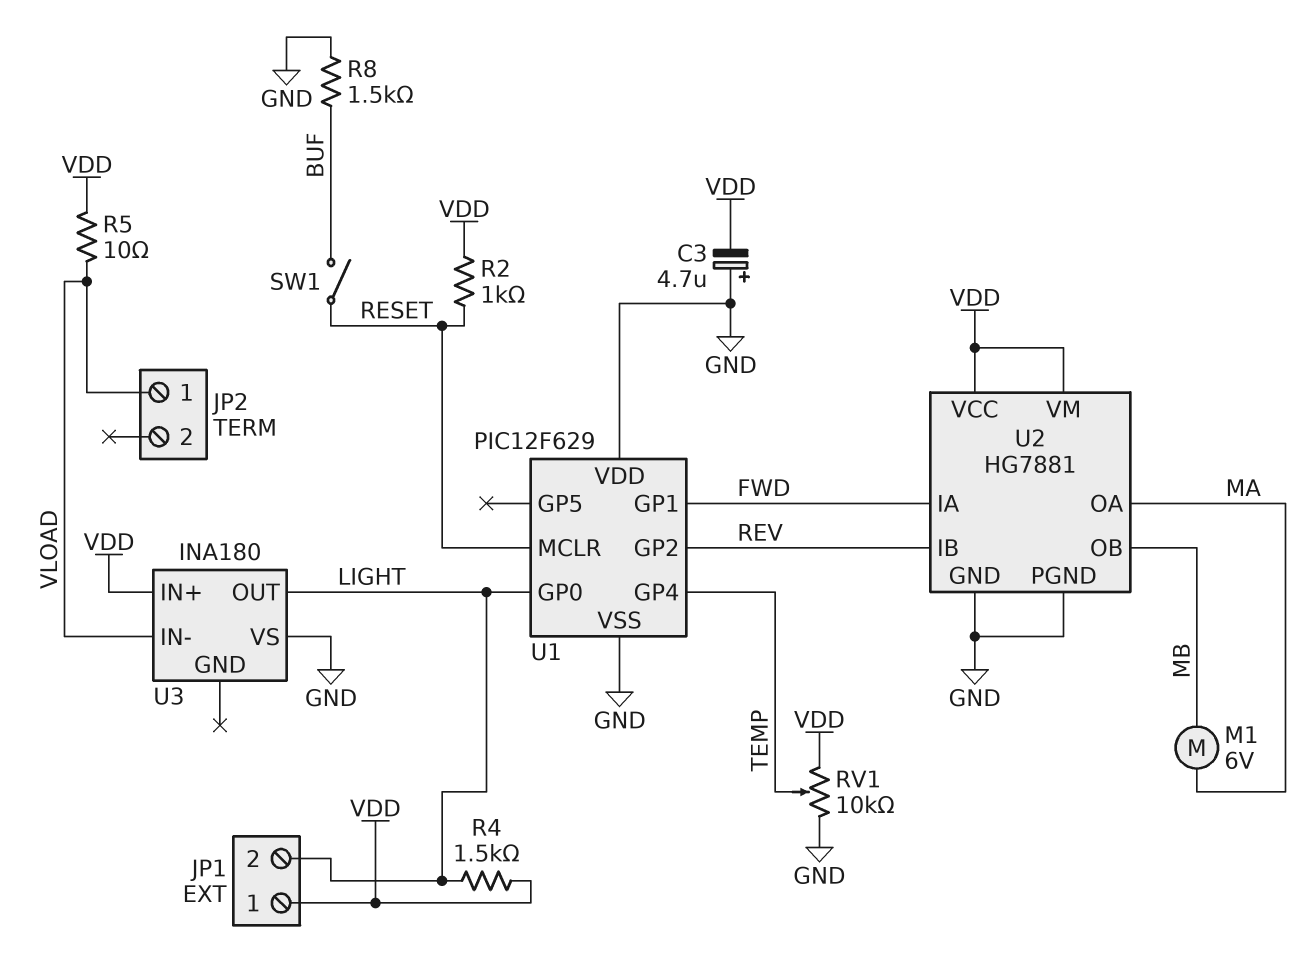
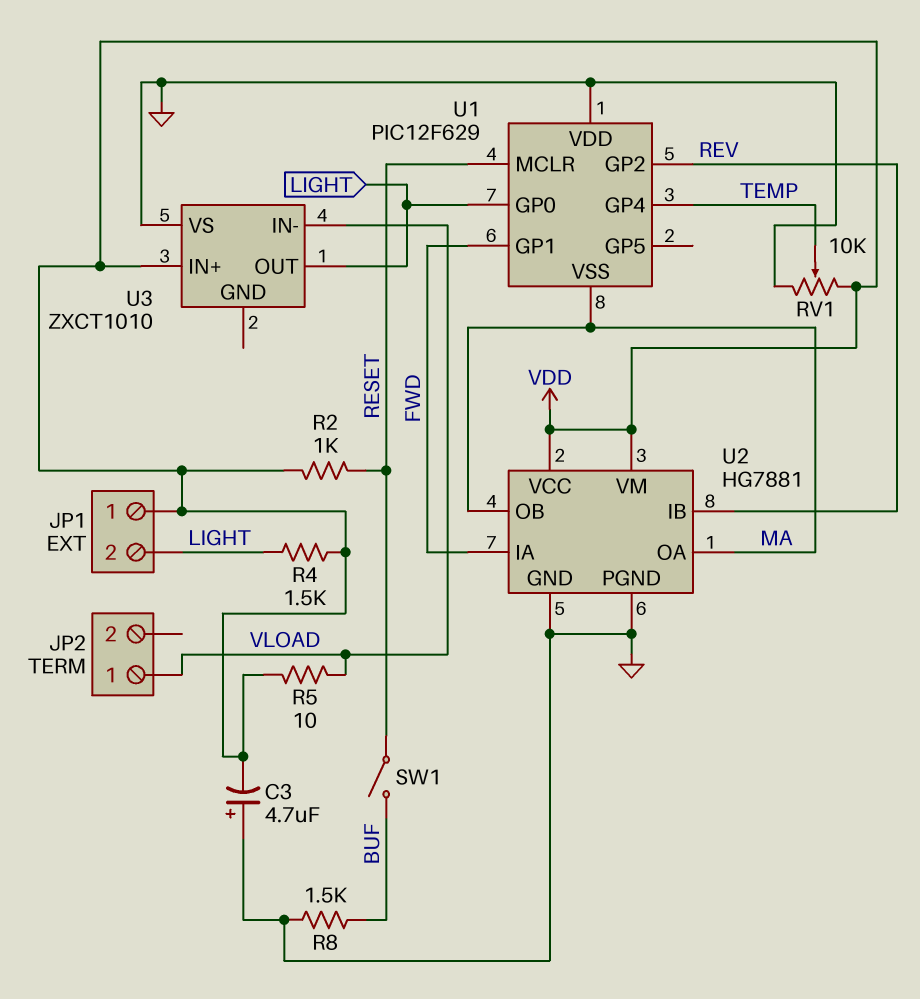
M1: motor 6V (MA, MB) -> none
U1 pin VSS: GND -> MA
U2 pin OB: MB -> MA
U3: INA180 -> ZXCT1010

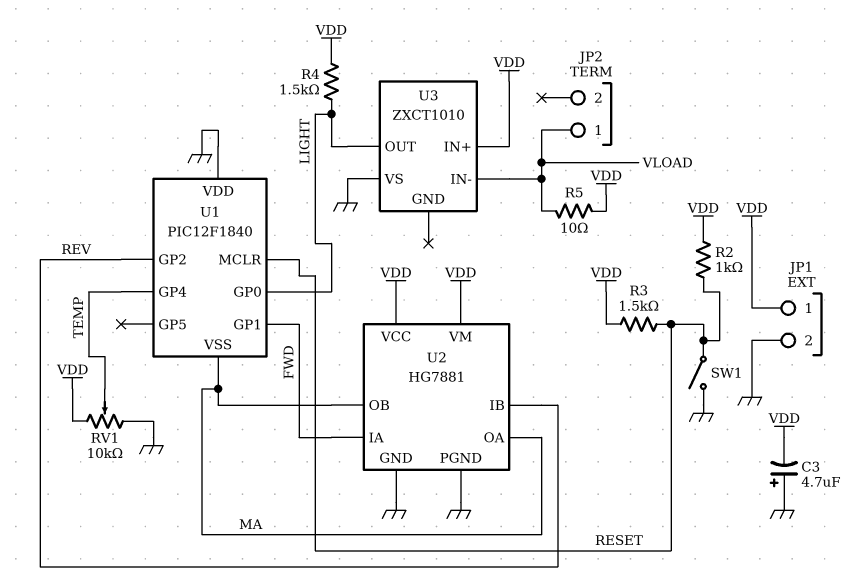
JP1 pin 2: LIGHT -> GND
R3: none -> 1.5k (RESET, VDD)
R8: 1.5k (BUF, GND) -> none
SW1: switch (BUF, RESET) -> switch (GND, RESET)
U1: PIC12F629 -> PIC12F1840

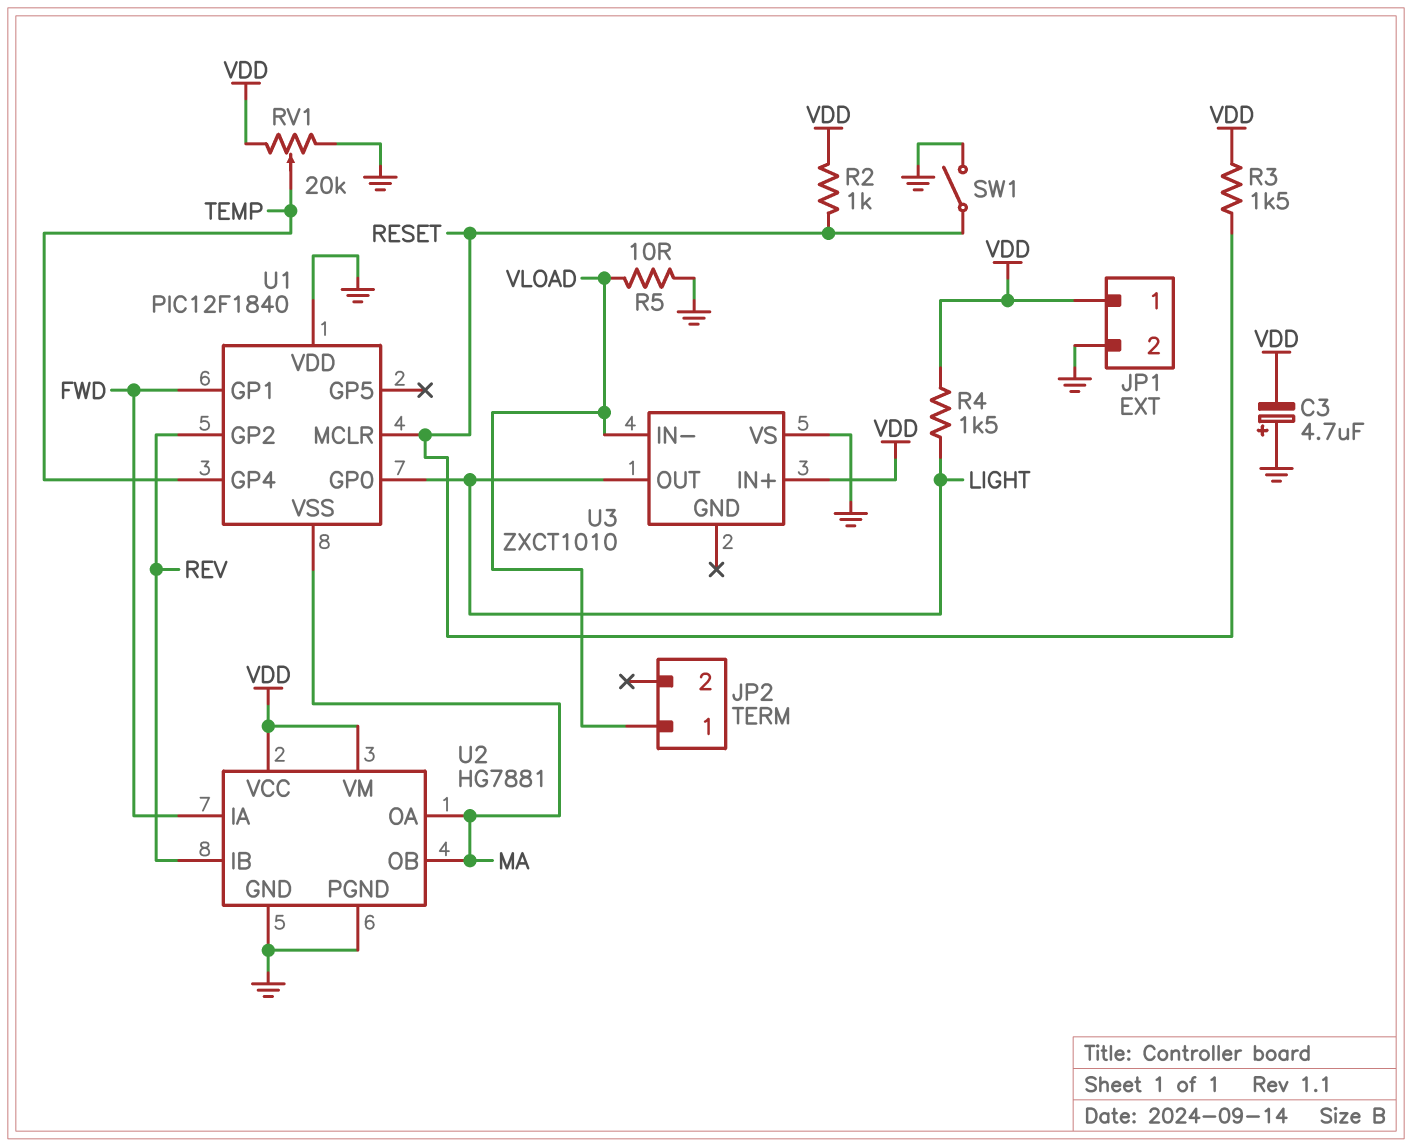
R5: 10 (VDD, VLOAD) -> 10 (GND, VLOAD)
RV1: 10k (GND, VDD, wiper TEMP) -> 20k (GND, VDD, wiper TEMP)

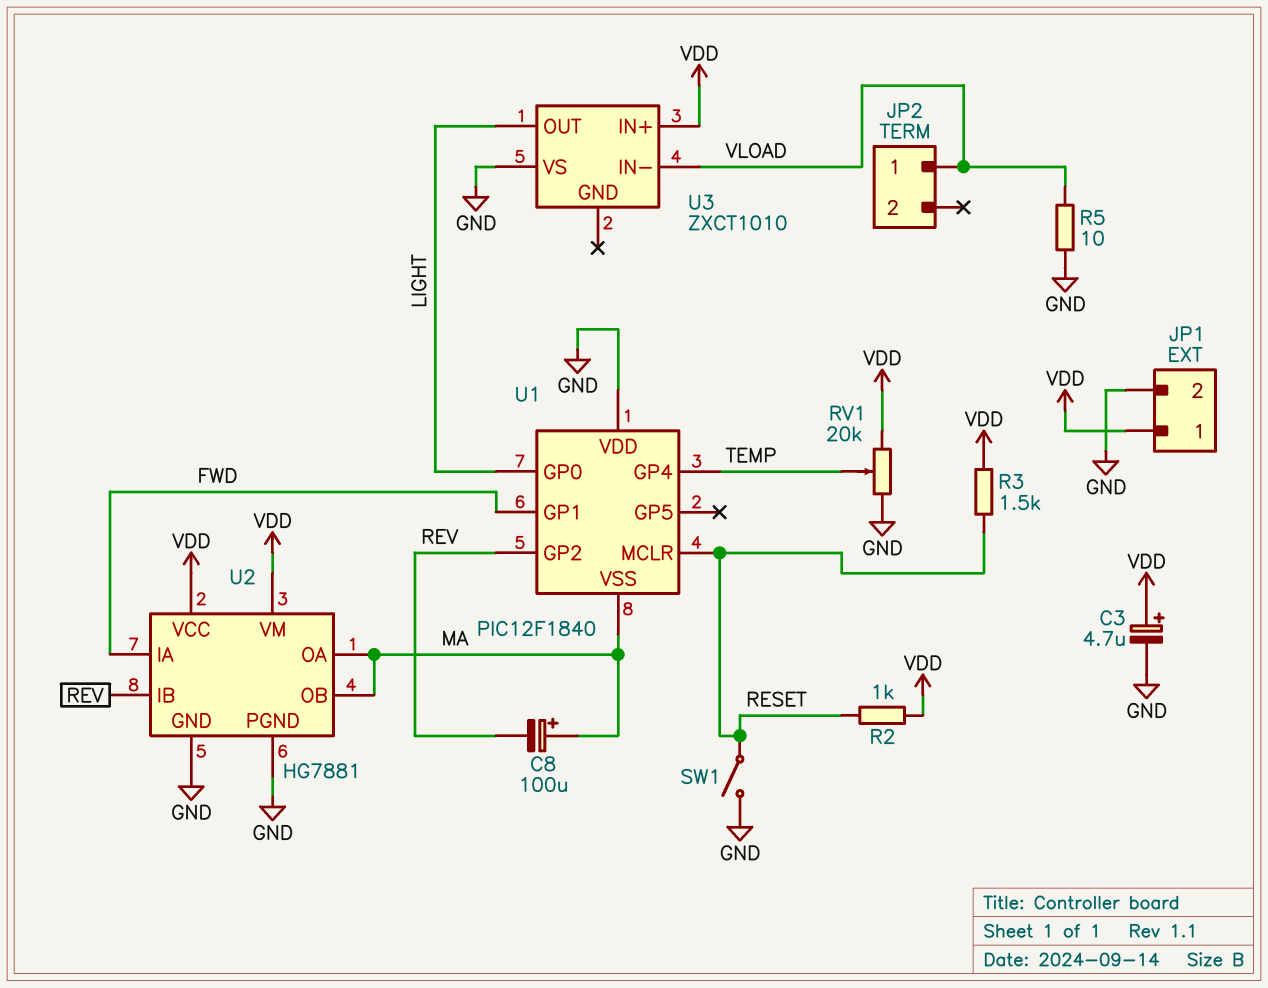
C3: 4.7uF (plus GND, minus VDD) -> 4.7uF (plus VDD, minus GND)
C8: none -> 100uF (plus MA, minus REV)
R4: 1.5k (LIGHT, VDD) -> none

